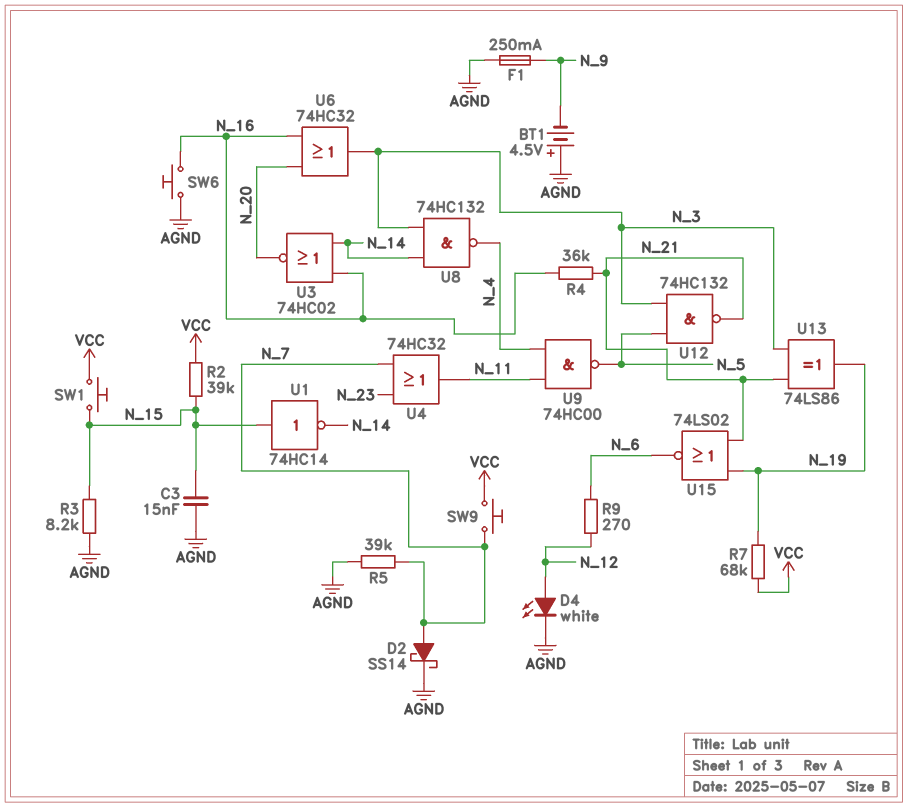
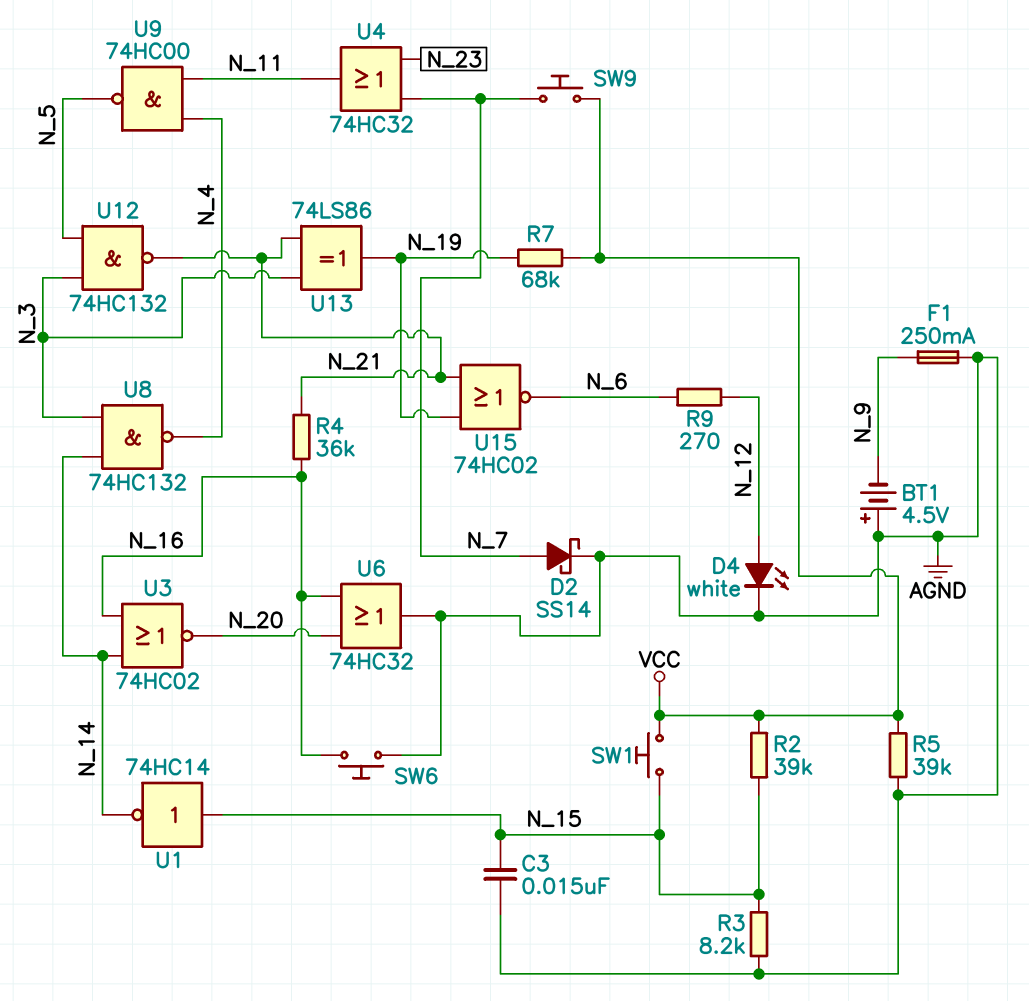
R5: 39k (AGND, N_7) -> 39k (AGND, VCC)
U6: OR 74HC32 (in N_16, in N_20, out N_3) -> OR 74HC32 (in N_16, in N_20, out AGND)
U15: NOR 74LS02 (in N_19, in N_21, out N_6) -> NOR 74HC02 (in N_19, in N_21, out N_6)

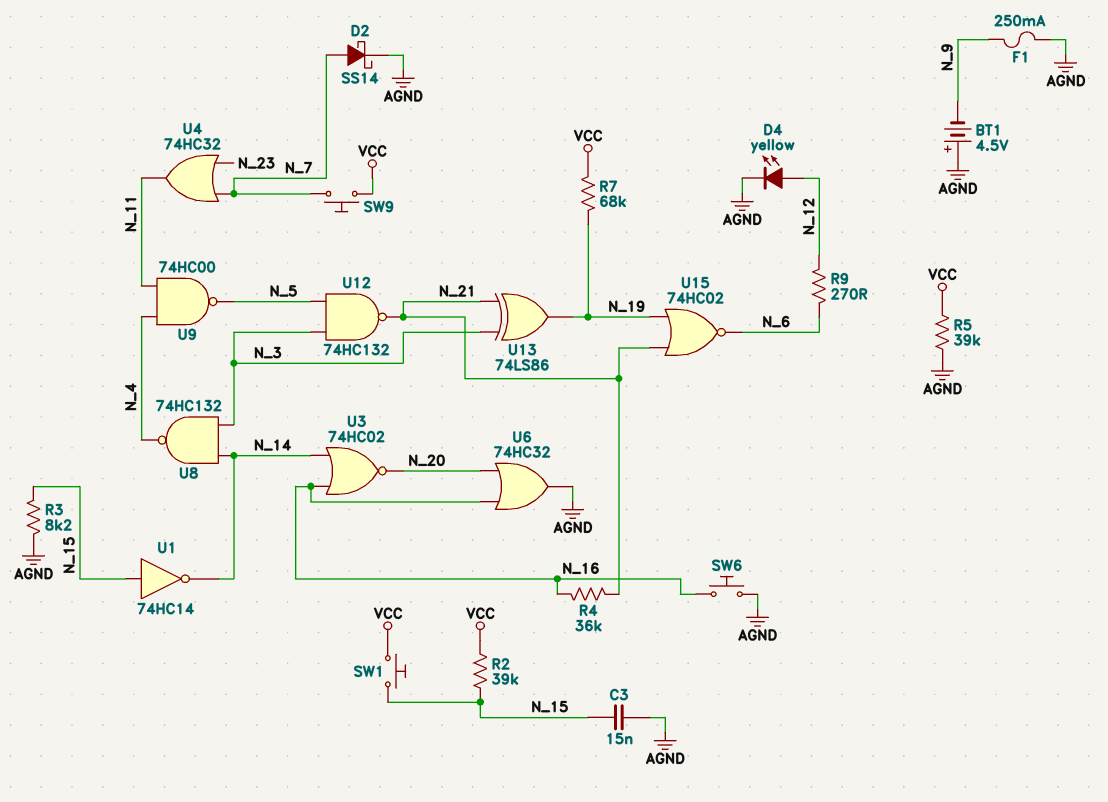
D4: LED white (A N_12, K AGND) -> LED yellow (A N_12, K AGND)

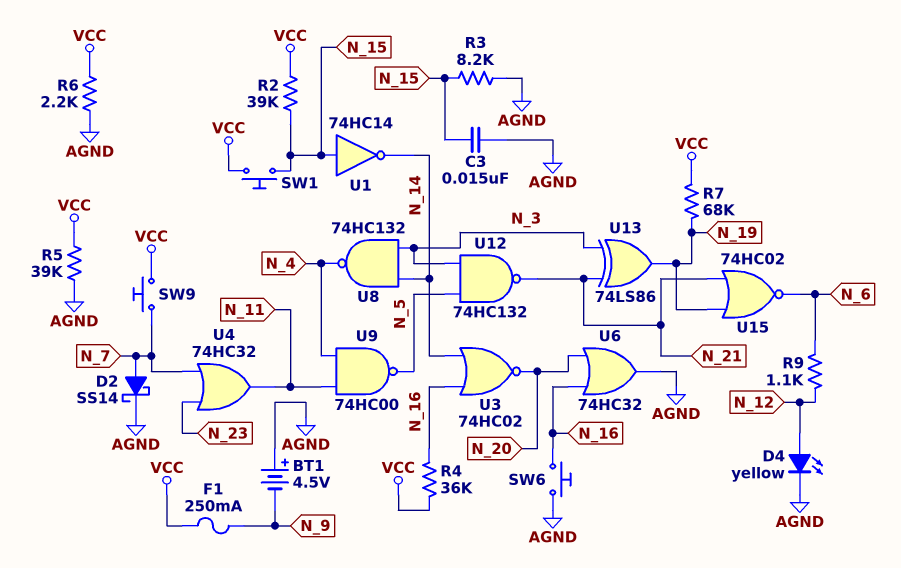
F1: 250mA (AGND, N_9) -> 250mA (N_9, VCC)
R4: 36k (N_16, N_21) -> 36k (N_16, VCC)
R6: none -> 2.2k (AGND, VCC)
R9: 270 (N_6, N_12) -> 1.1k (N_6, N_12)

